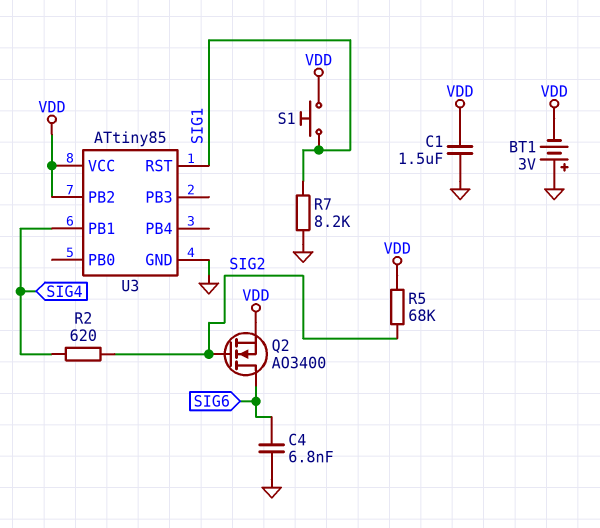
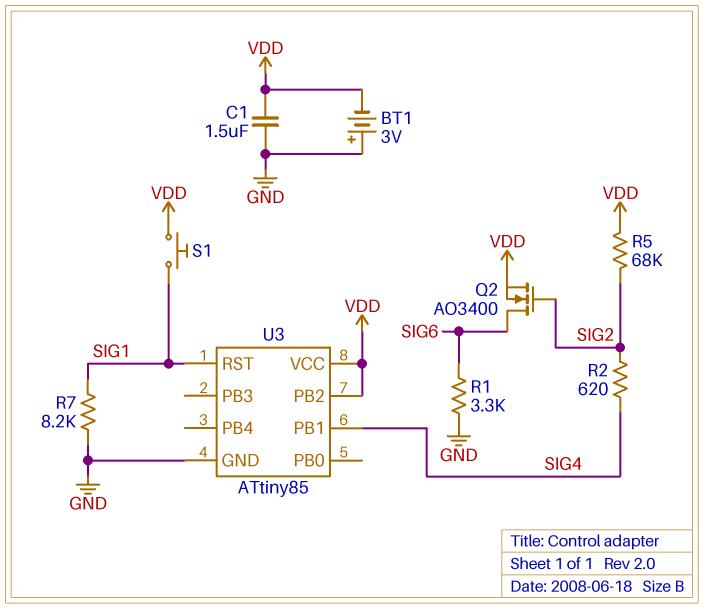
C4: 6.8nF (GND, SIG6) -> none
R1: none -> 3.3k (GND, SIG6)

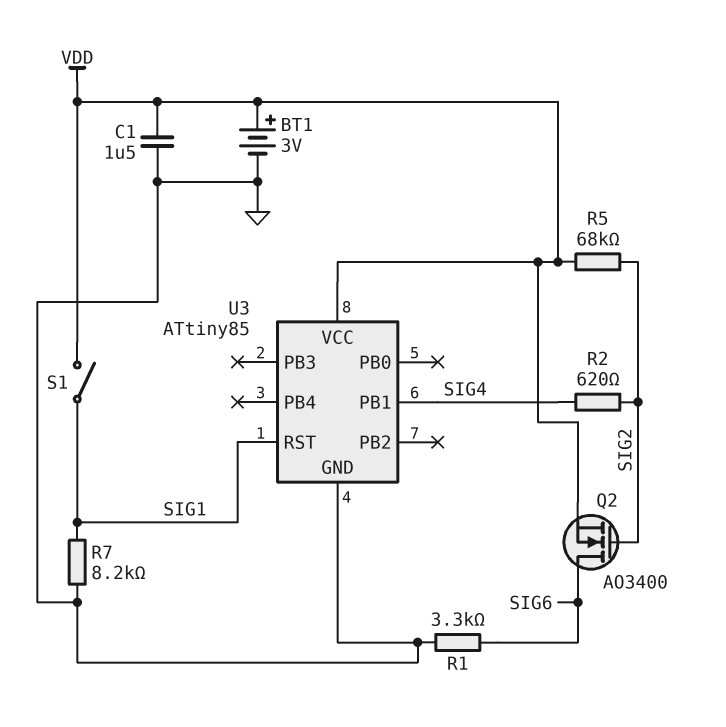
BT1: 3V (plus GND, minus VDD) -> 3V (plus VDD, minus GND)
S1: button (SIG1, VDD) -> switch (SIG1, VDD)
U3 pin PB2: VDD -> none

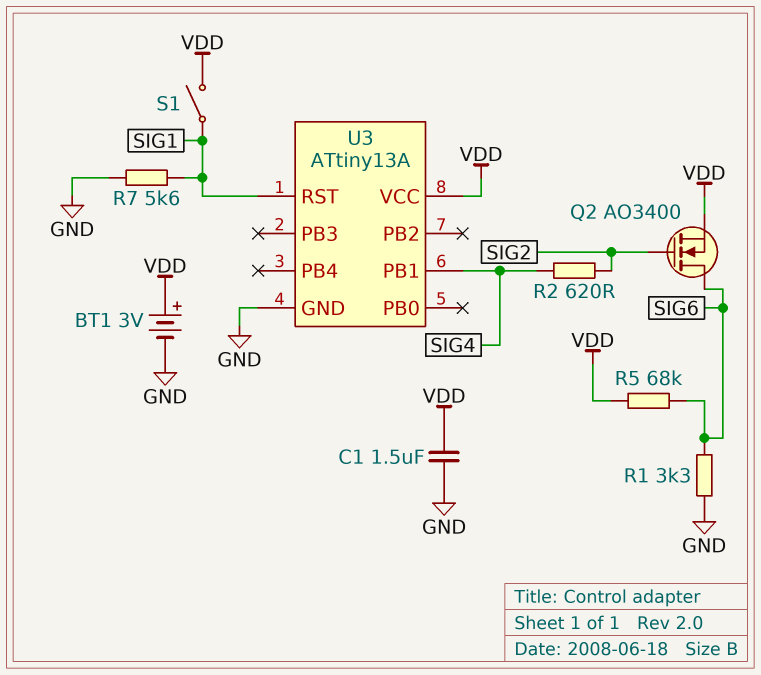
R5: 68k (SIG2, VDD) -> 68k (SIG6, VDD)
R7: 8.2k (GND, SIG1) -> 5.6k (GND, SIG1)
U3: ATtiny85 -> ATtiny13A

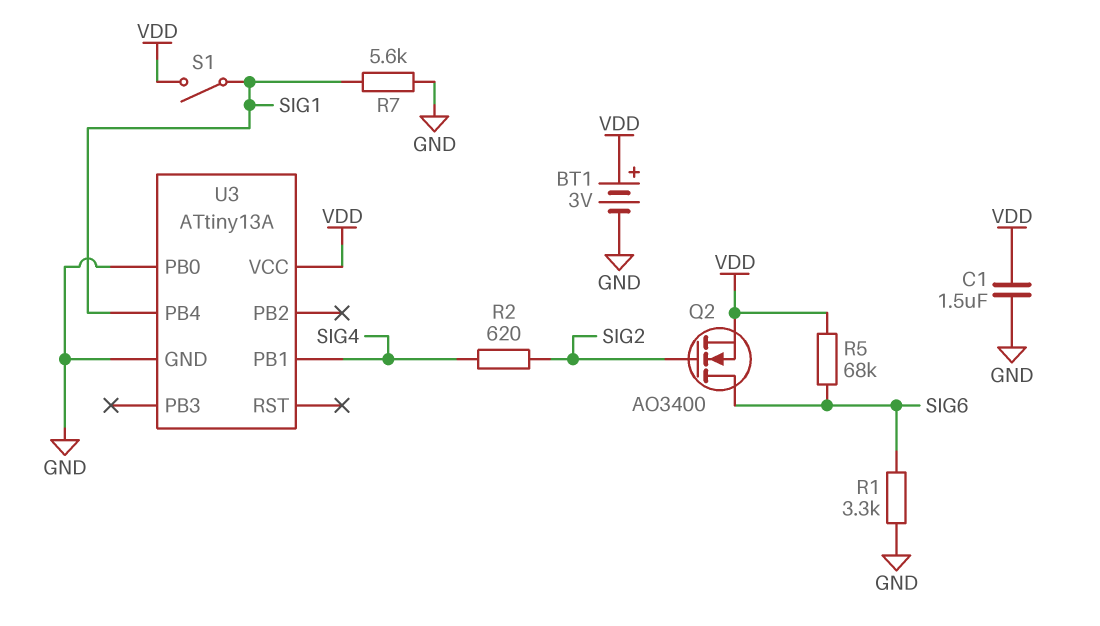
U3 pin PB0: none -> GND
U3 pin PB4: none -> SIG1
U3 pin RST: SIG1 -> none

